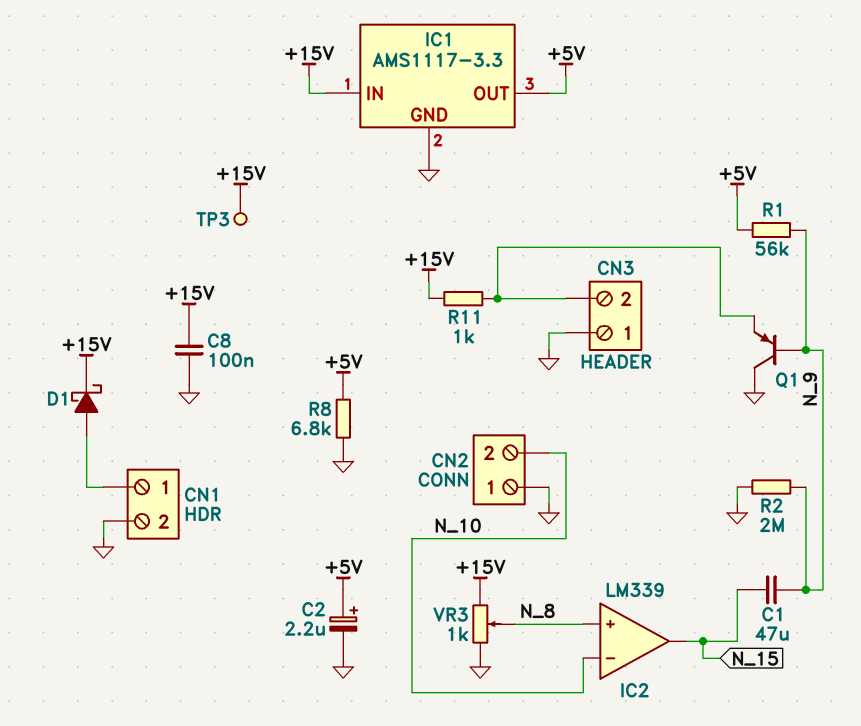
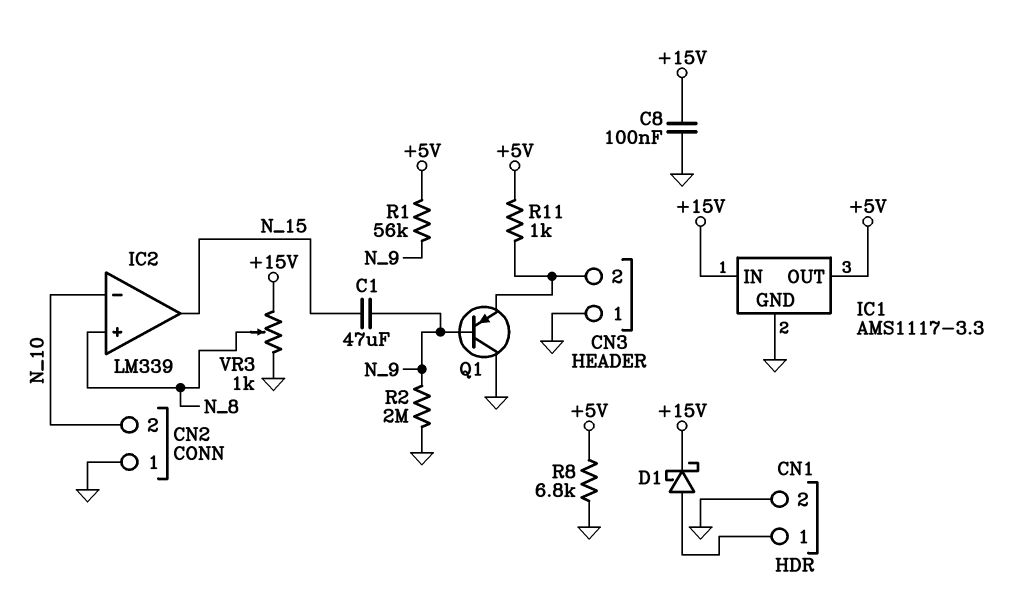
C2: 2.2uF (plus +5V, minus GND) -> none
R11: 1k (+15V, CN3/2) -> 1k (+5V, CN3/2)
TP3: test point (+15V) -> none

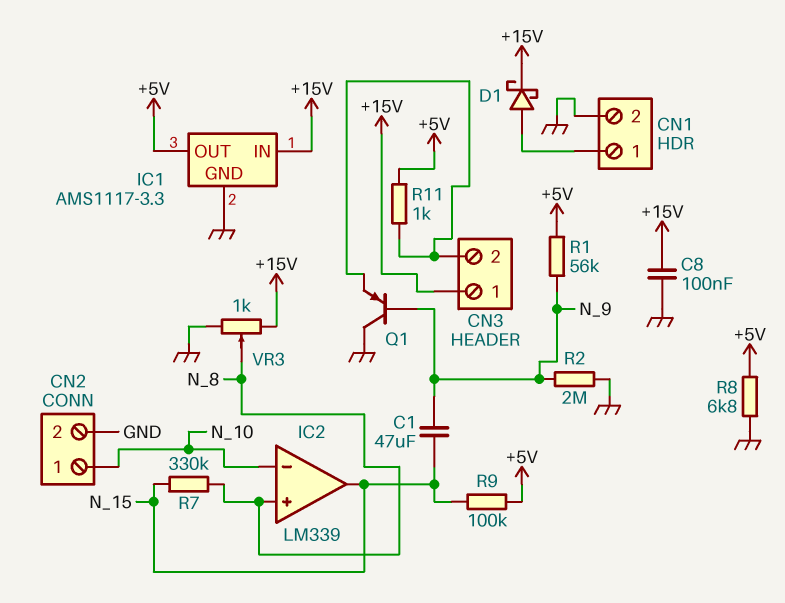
CN2 pin 1: GND -> N_10
CN2 pin 2: N_10 -> GND
CN3 pin 1: GND -> +15V
R7: none -> 330k (N_8, N_15)
R9: none -> 100k (+5V, N_15)

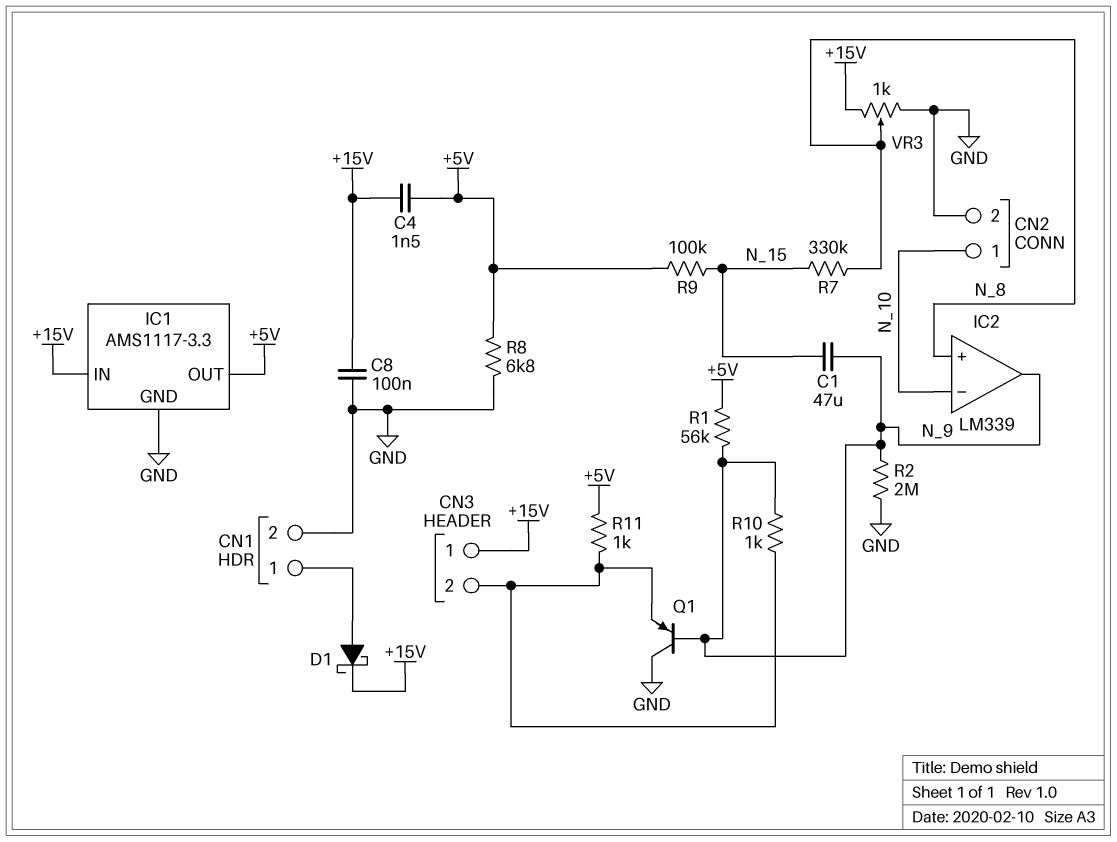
C4: none -> 1.5nF (+5V, +15V)
IC2 pin out: N_15 -> N_9
R10: none -> 1k (CN3/2, N_9)

